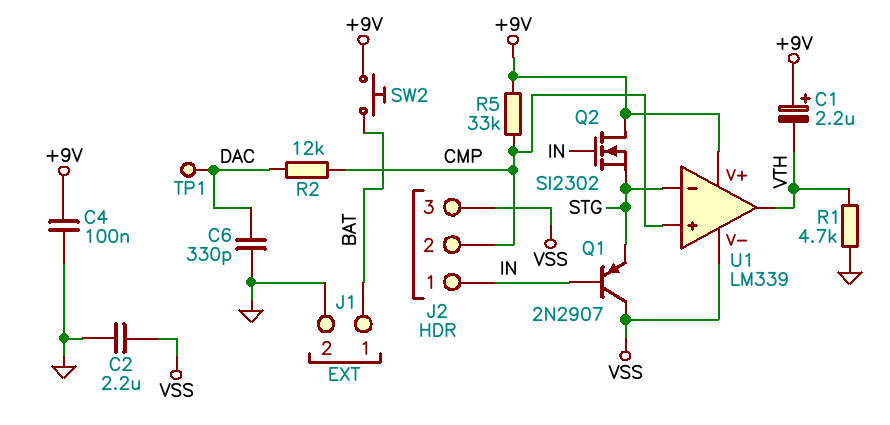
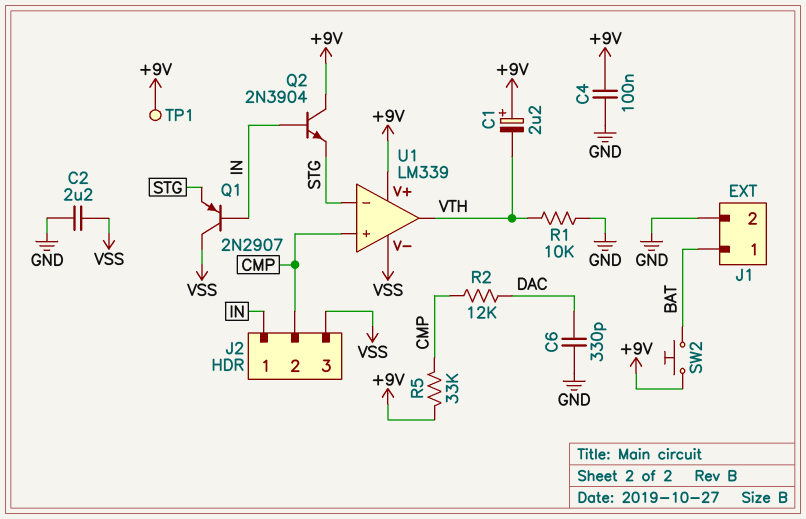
Q2: NMOS SI2302 (G IN, D +9V, S STG) -> NPN 2N3904 (B IN, C +9V, E STG)
R1: 4.7k (GND, VTH) -> 10k (GND, VTH)
TP1: test point (DAC) -> test point (+9V)

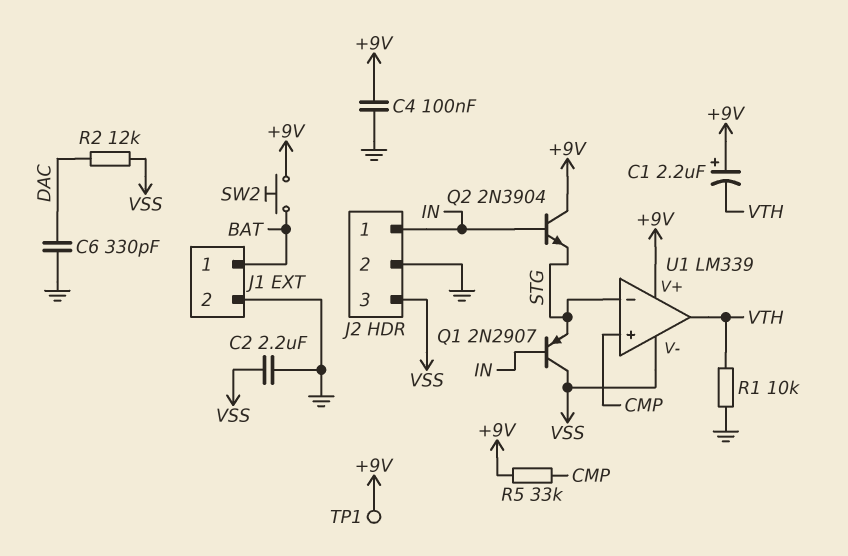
J2 pin 2: CMP -> GND
R2: 12k (CMP, DAC) -> 12k (DAC, VSS)

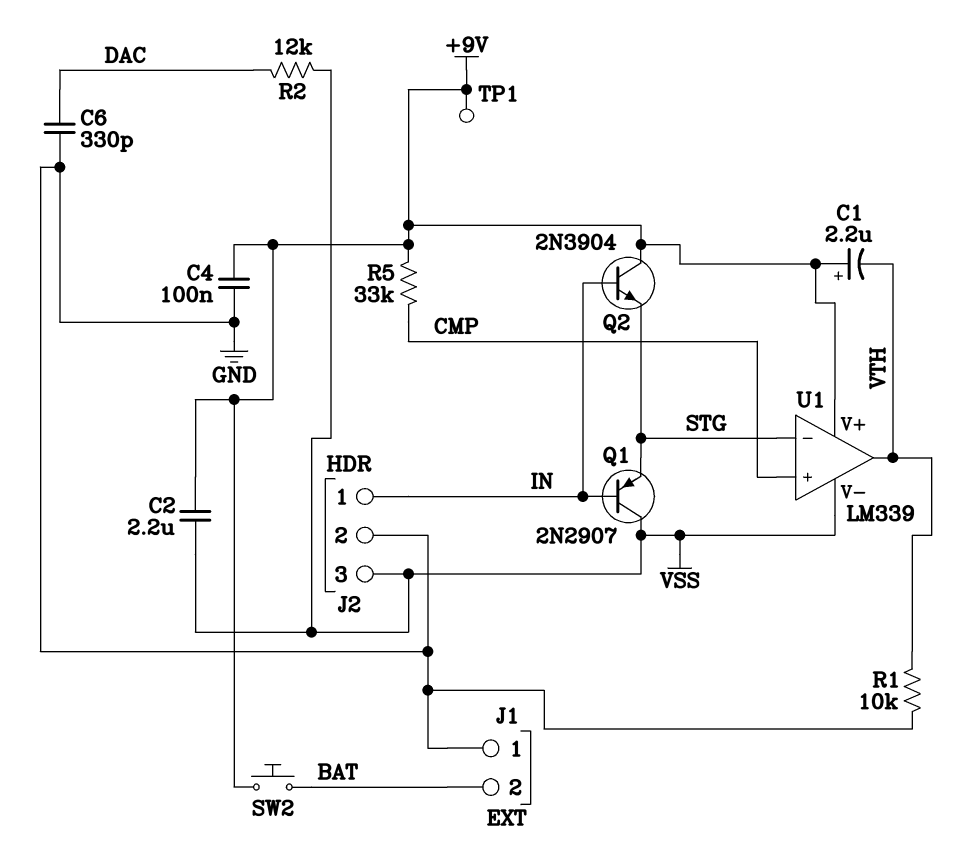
C2: 2.2uF (GND, VSS) -> 2.2uF (+9V, VSS)
J1 pin 1: BAT -> GND
J1 pin 2: GND -> BAT

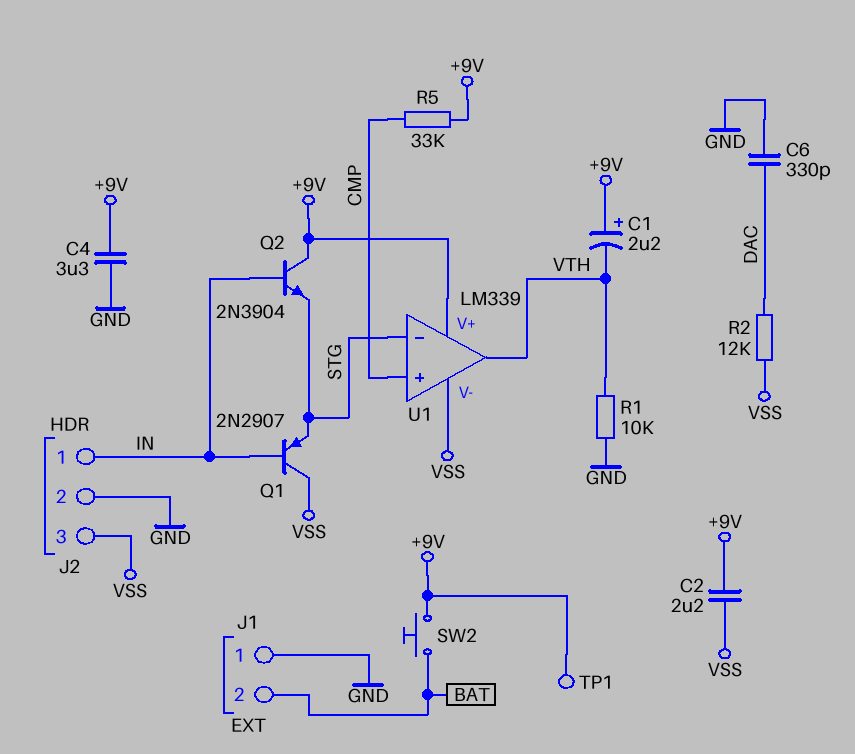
C4: 100nF (+9V, GND) -> 3.3uF (+9V, GND)

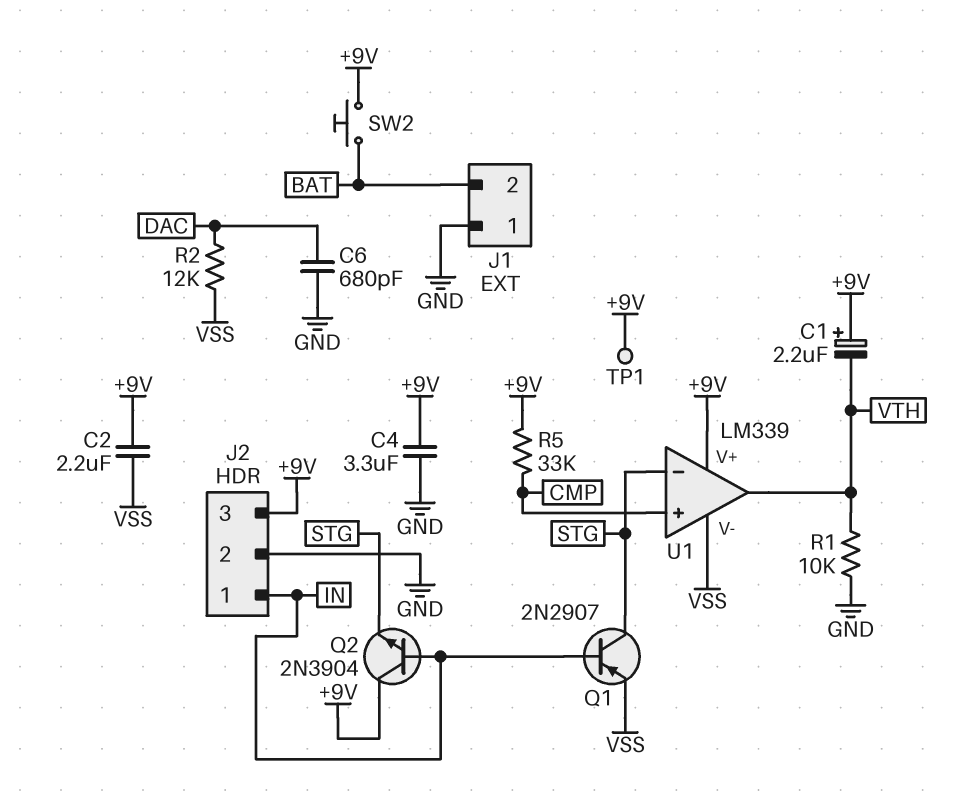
C6: 330pF (DAC, GND) -> 680pF (DAC, GND)
J2 pin 3: VSS -> +9V
Q1: PNP 2N2907 (B IN, C VSS, E STG) -> PNP 2N2907 (B IN, C STG, E VSS)

